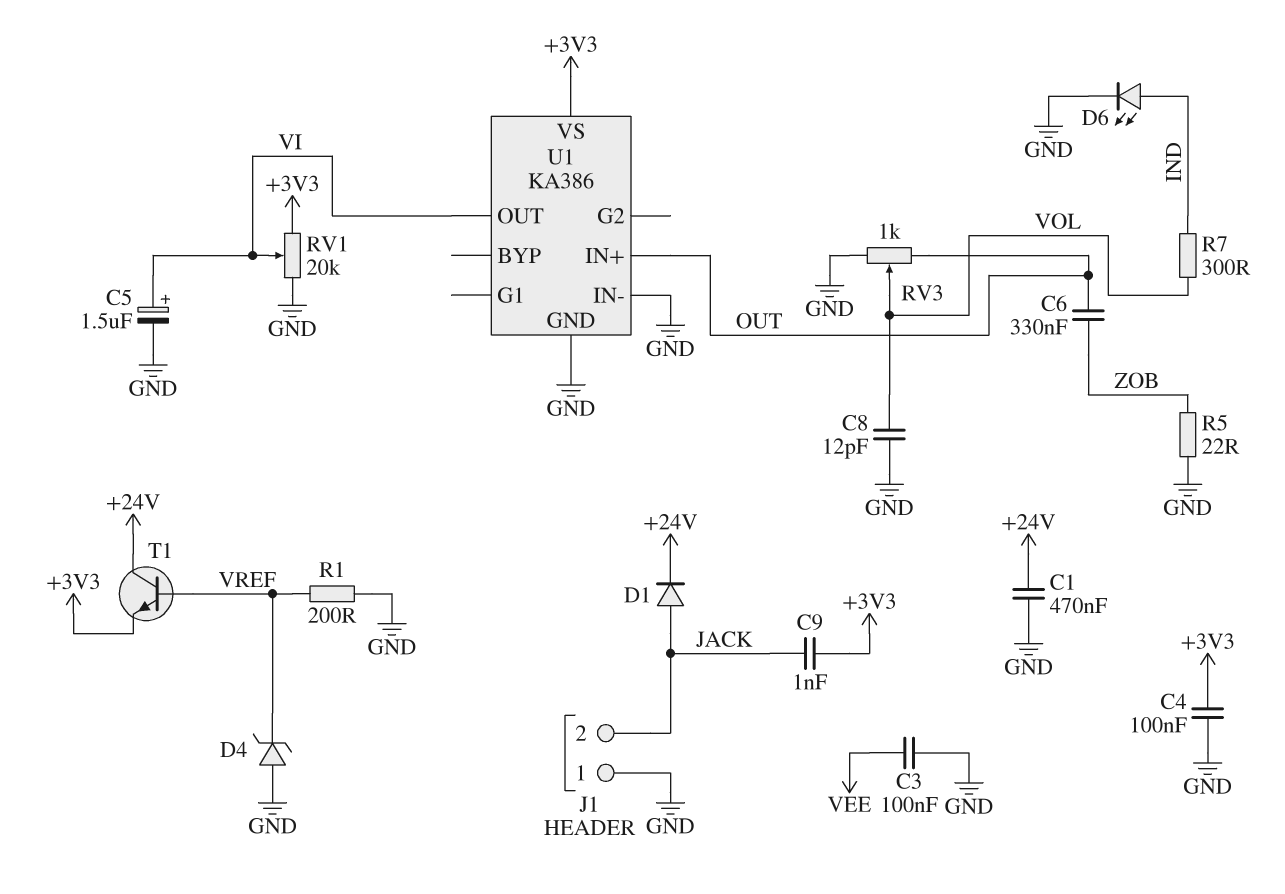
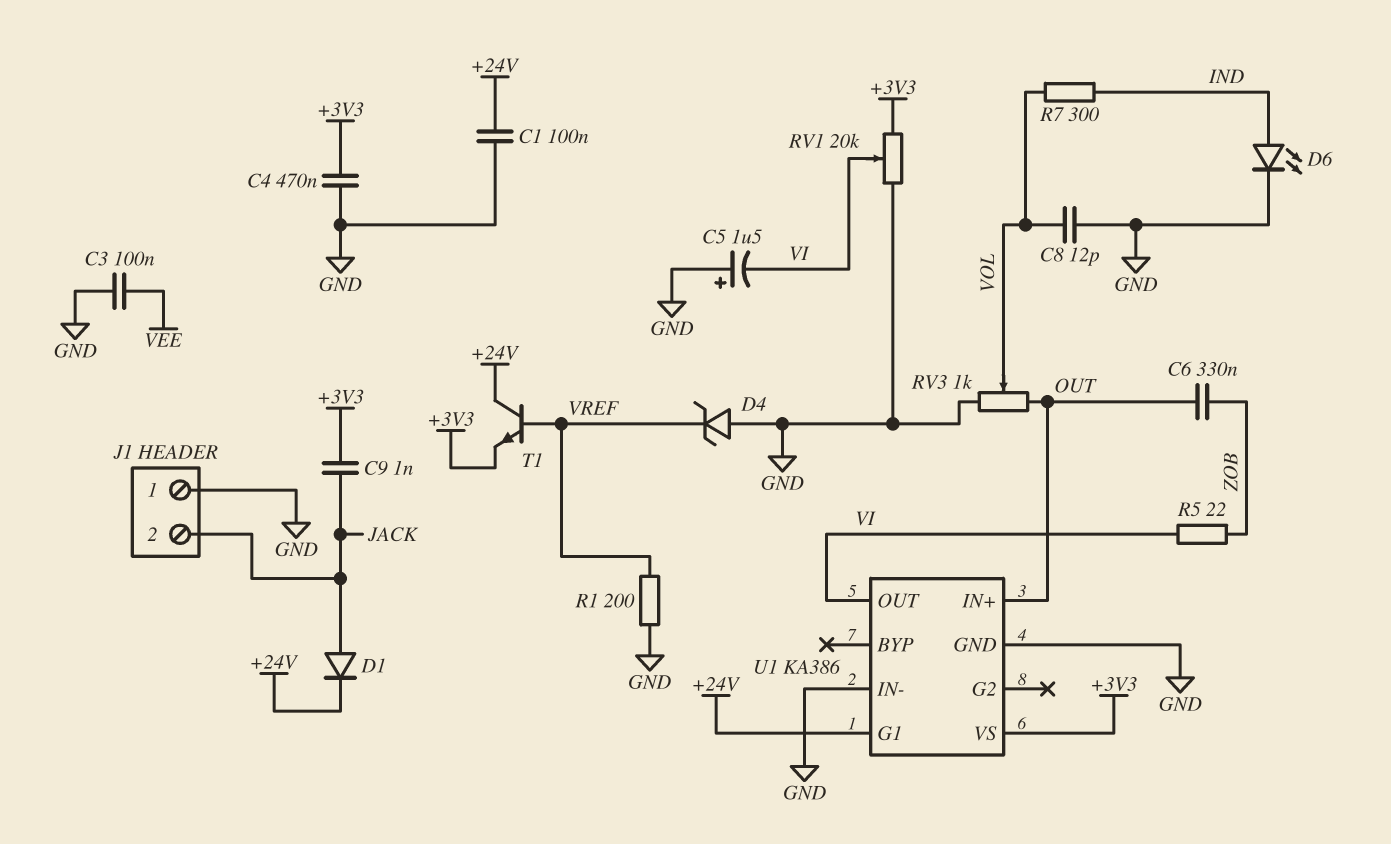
C1: 470nF (+24V, GND) -> 100nF (+24V, GND)
C4: 100nF (+3V3, GND) -> 470nF (+3V3, GND)
C5: 1.5uF (plus VI, minus GND) -> 1.5uF (plus GND, minus VI)
R5: 22 (GND, ZOB) -> 22 (VI, ZOB)
U1 pin G1: none -> +24V

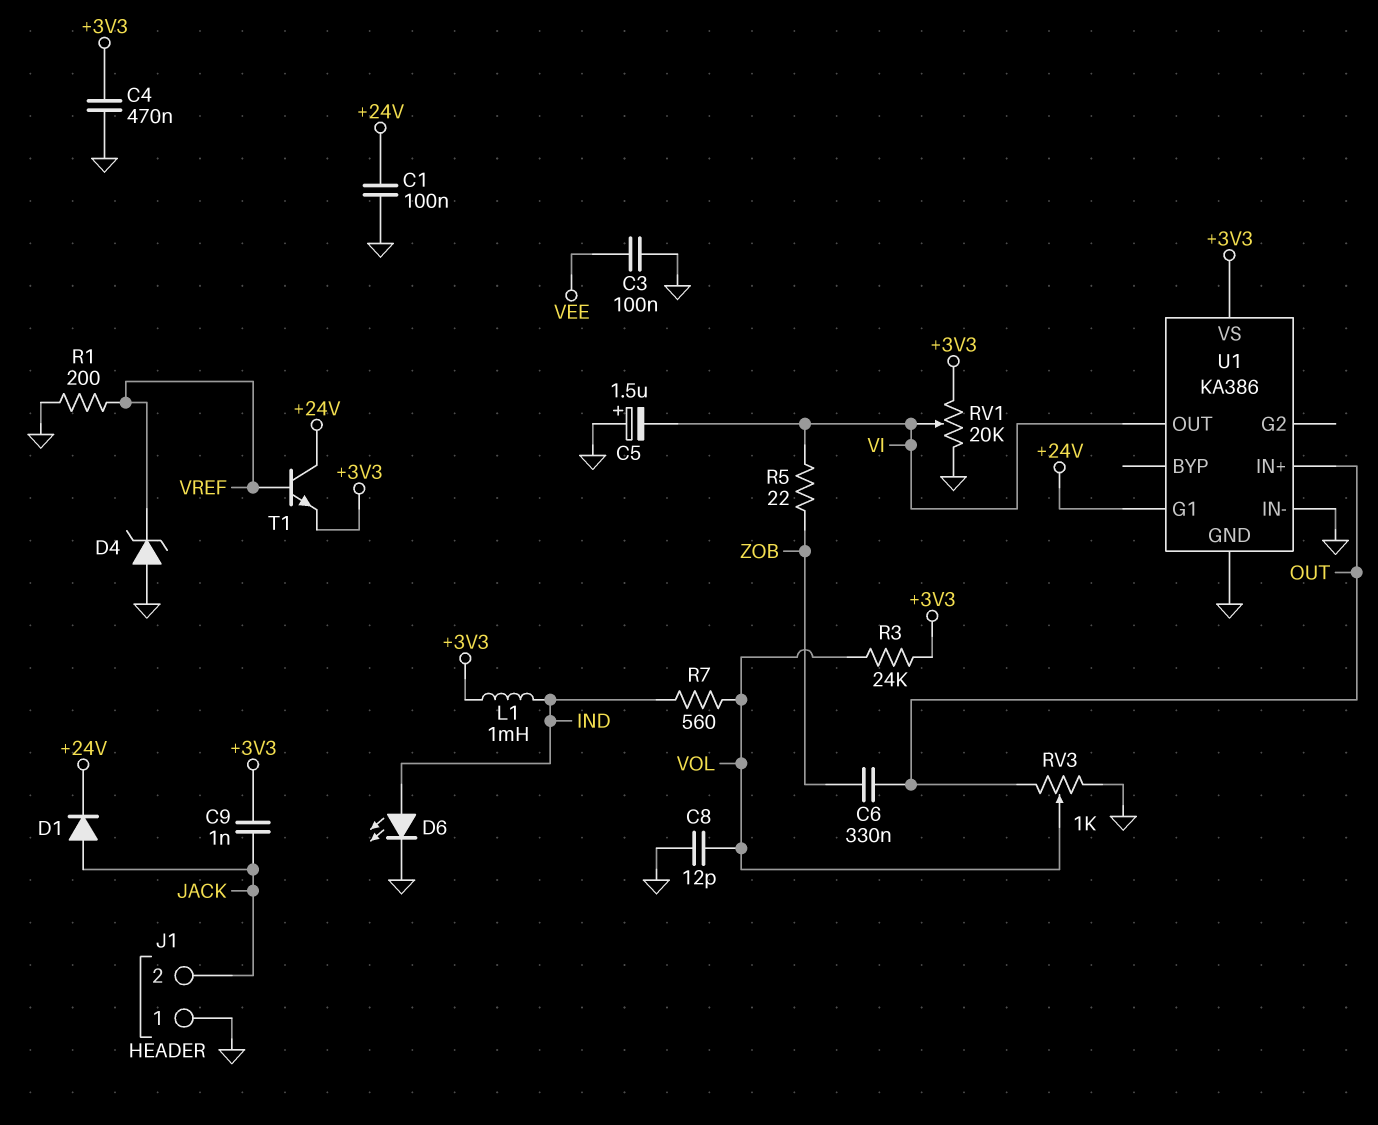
L1: none -> 1mH (+3V3, IND)
R3: none -> 24k (+3V3, VOL)
R7: 300 (IND, VOL) -> 560 (IND, VOL)

